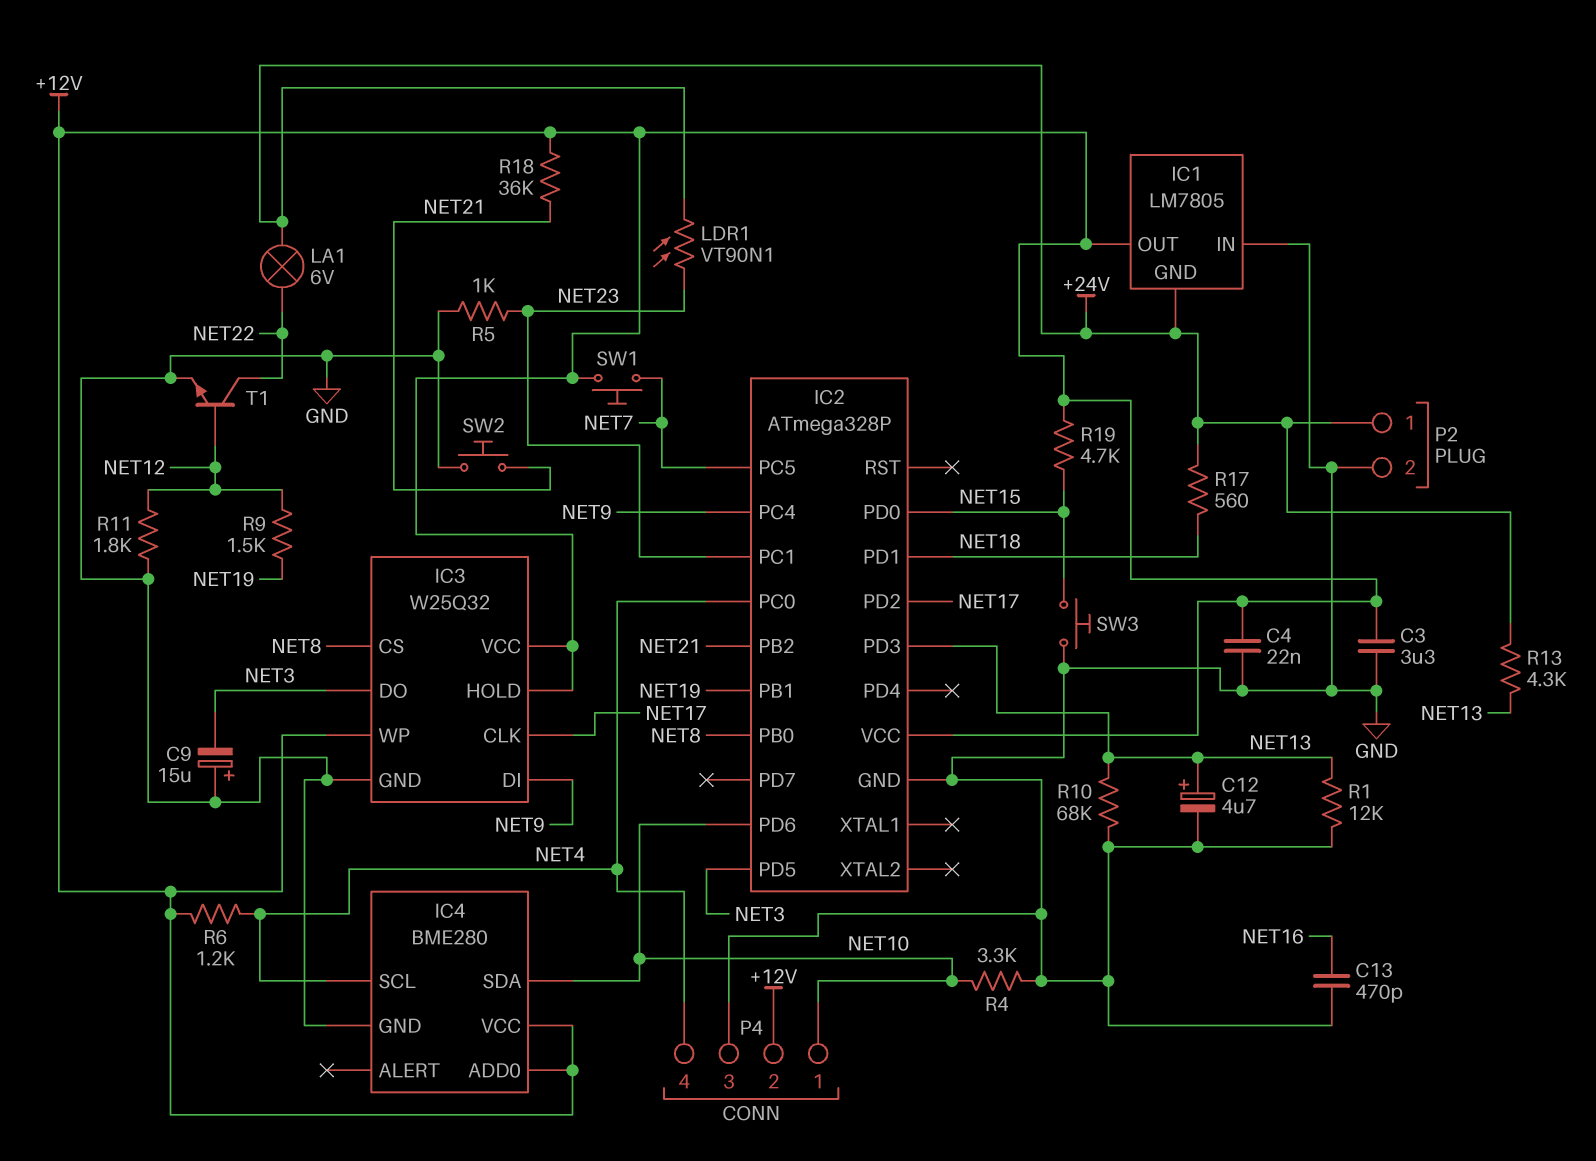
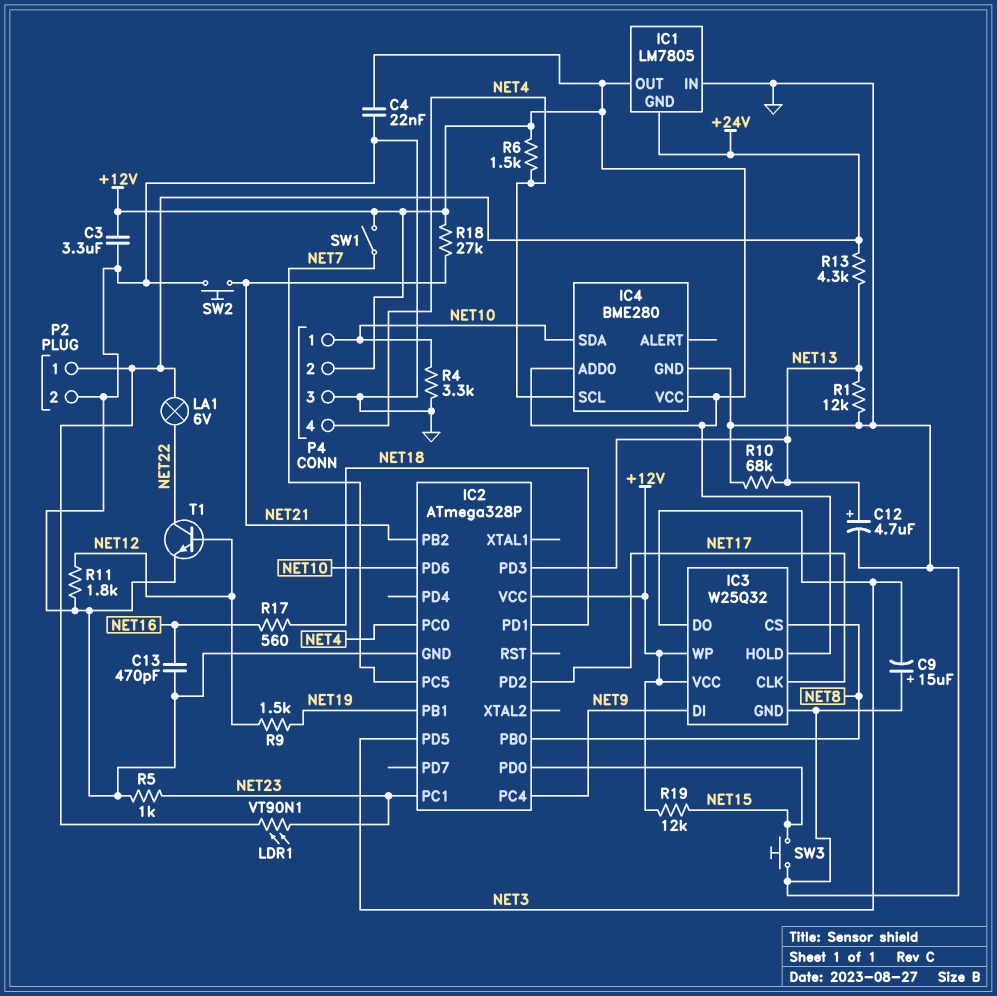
R6: 1.2k (+12V, NET4) -> 1.5k (+12V, NET4)
R17: 560 (+24V, NET18) -> 560 (NET16, NET18)
R18: 36k (+12V, NET21) -> 27k (+12V, NET21)
R19: 4.7k (+12V, NET15) -> 12k (+12V, NET15)
SW1: button (+12V, NET7) -> switch (+12V, NET7)

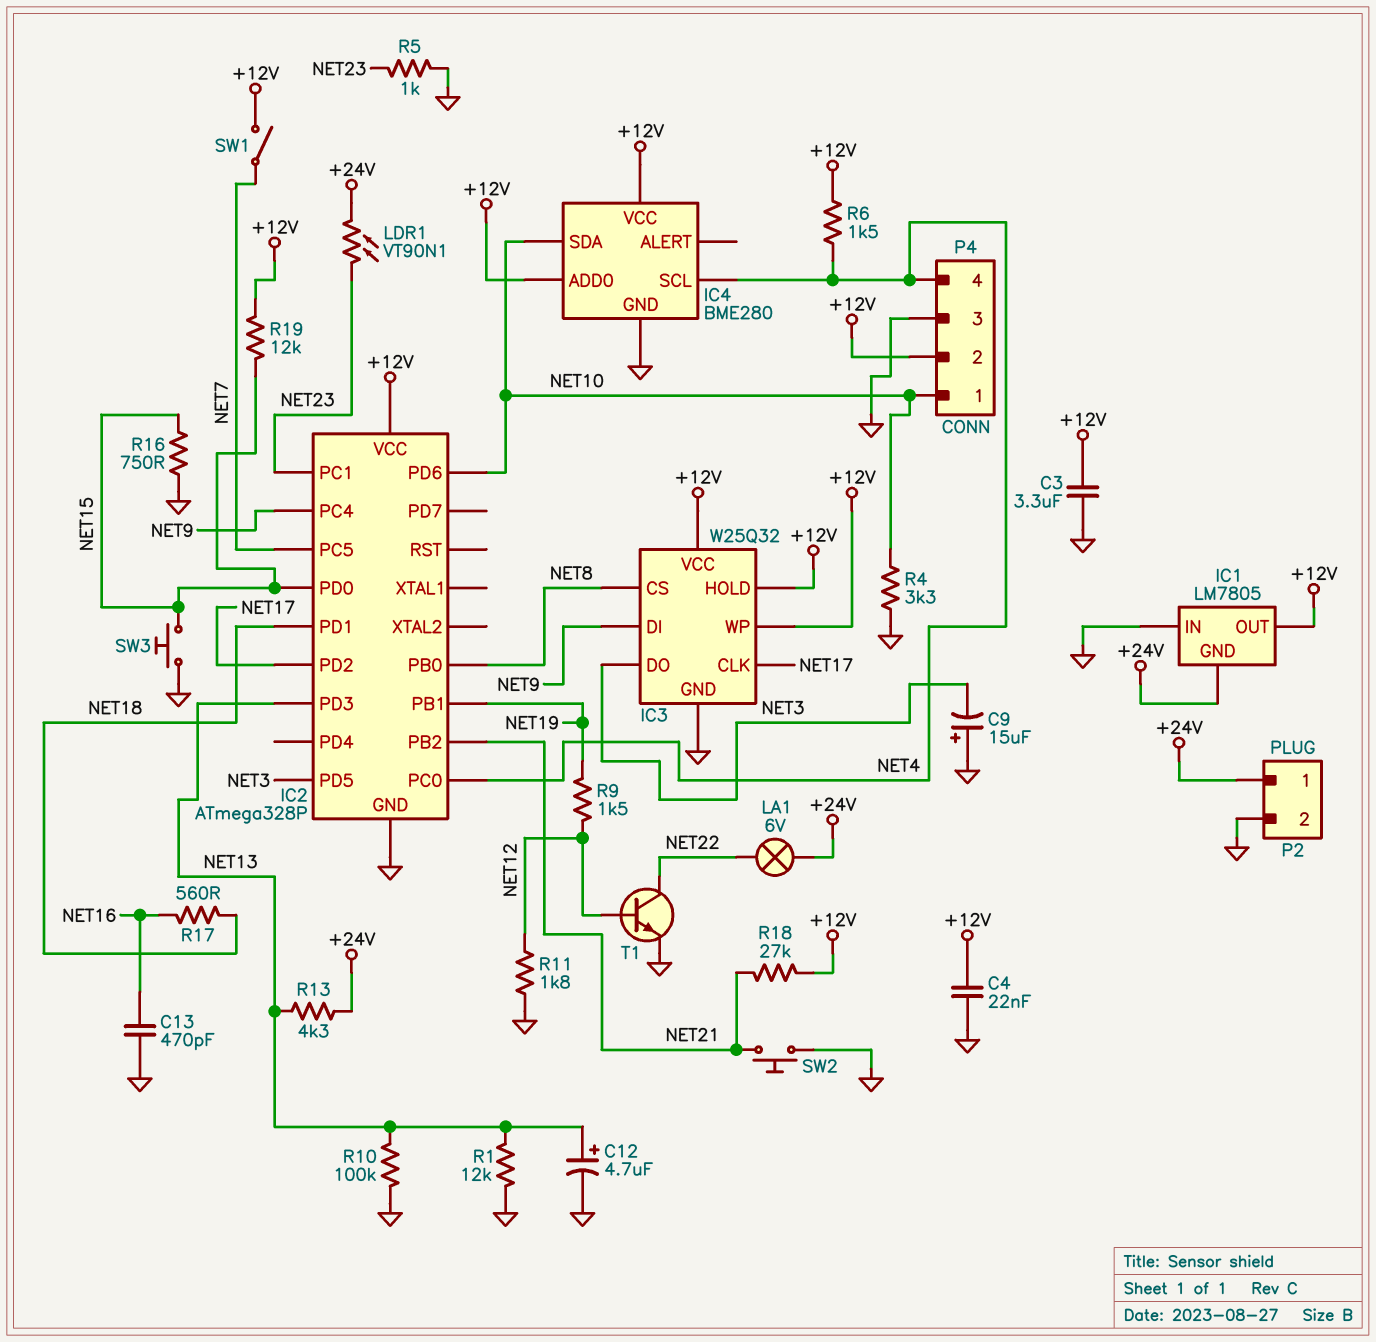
R10: 68k (GND, NET13) -> 100k (GND, NET13)
R16: none -> 750 (GND, NET15)

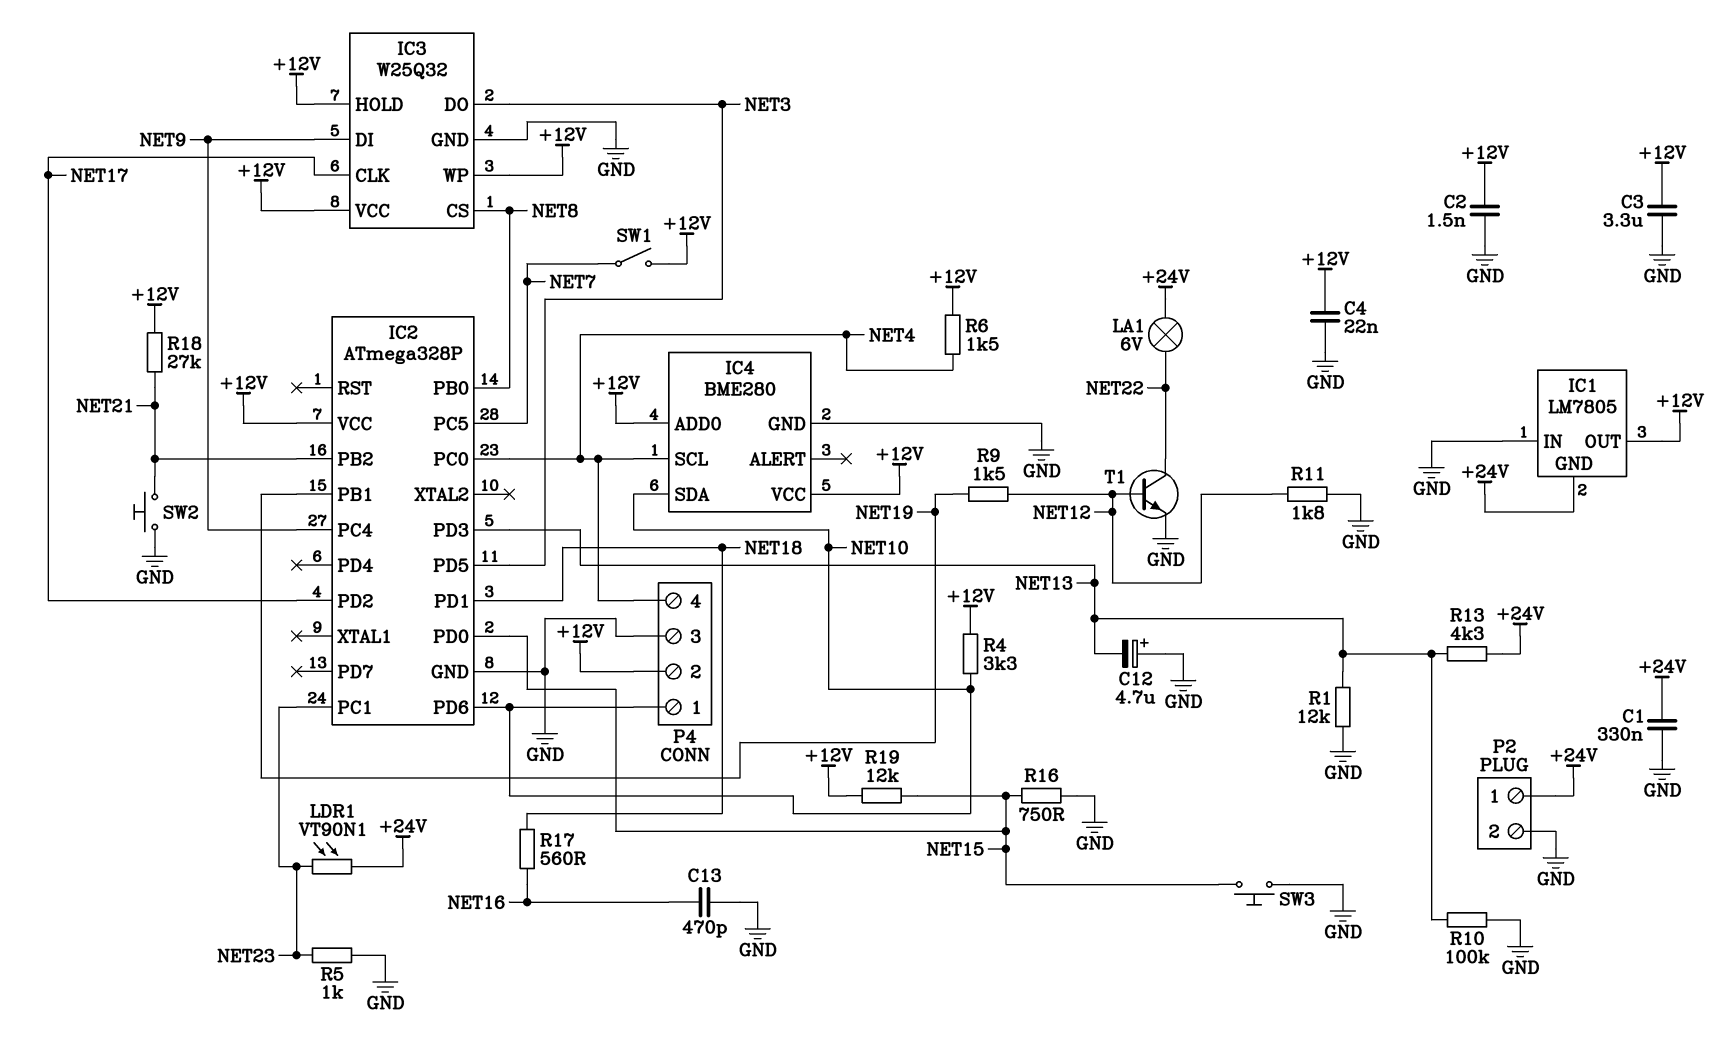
C1: none -> 330nF (+24V, GND)
C2: none -> 1.5nF (+12V, GND)
C9: 15uF (plus GND, minus NET3) -> none
C12: 4.7uF (plus NET13, minus GND) -> 4.7uF (plus GND, minus NET13)
R4: 3.3k (GND, NET10) -> 3.3k (+12V, NET10)

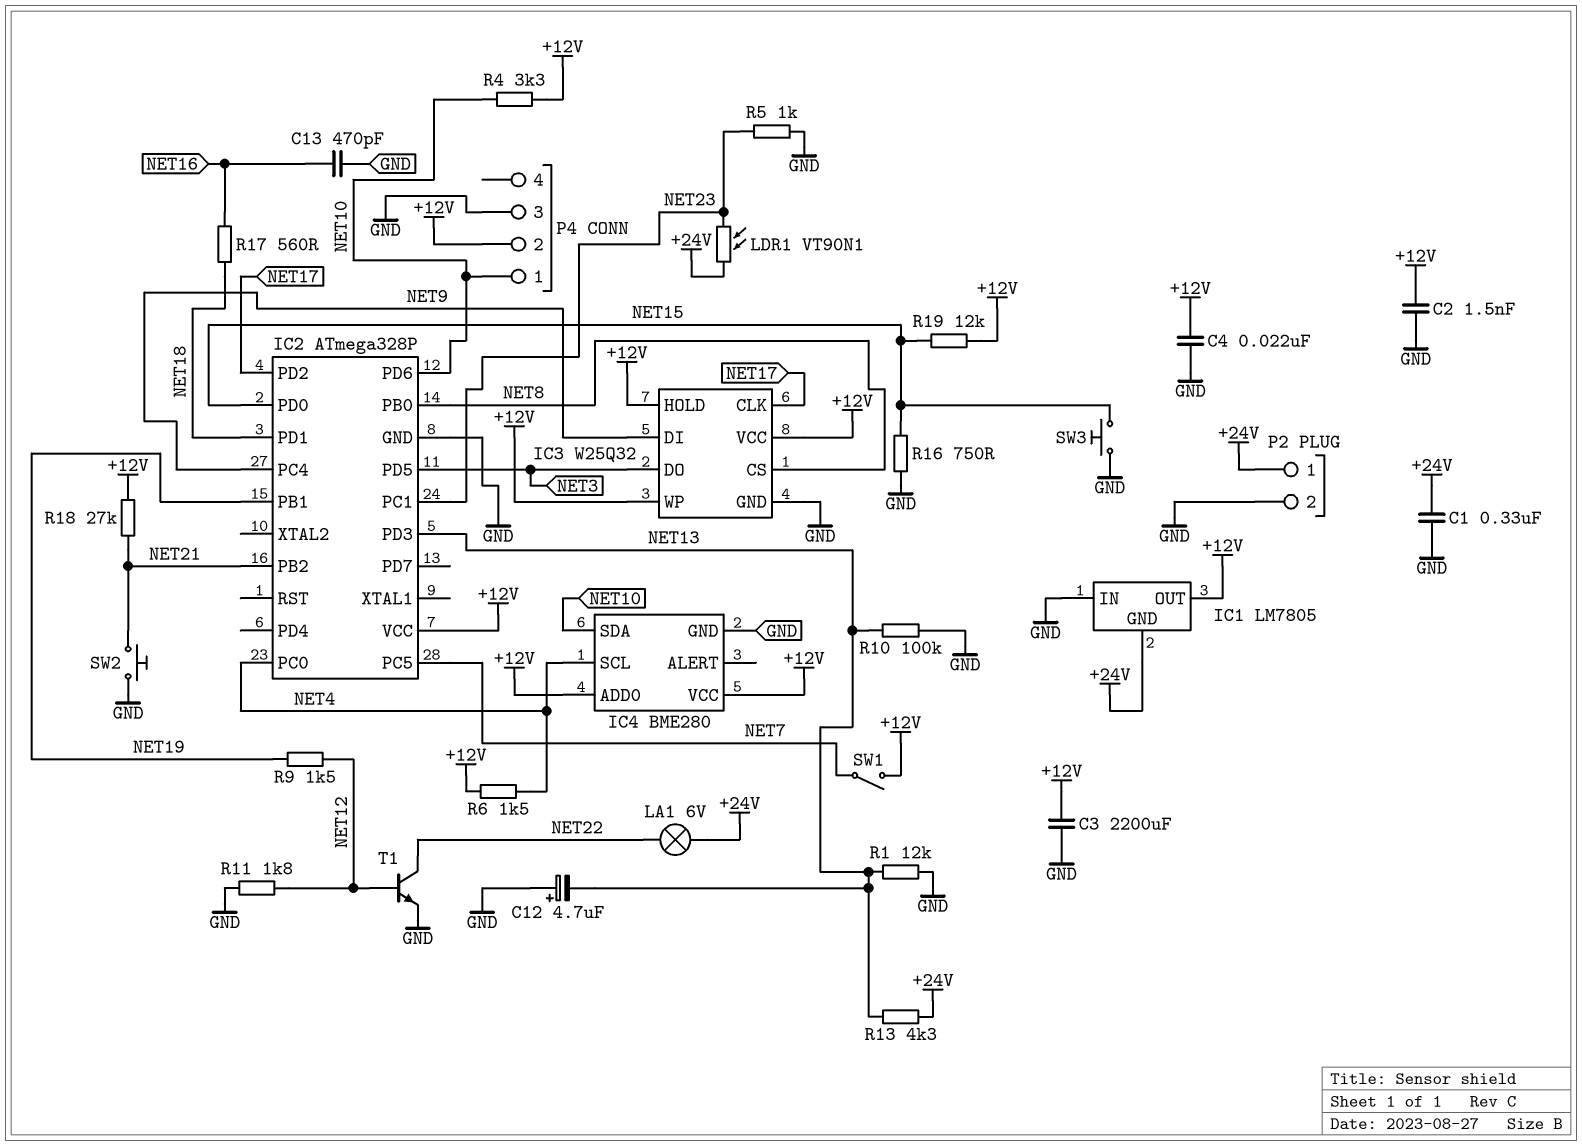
C3: 3.3uF (+12V, GND) -> 2200uF (+12V, GND)
P4 pin 4: NET4 -> none

